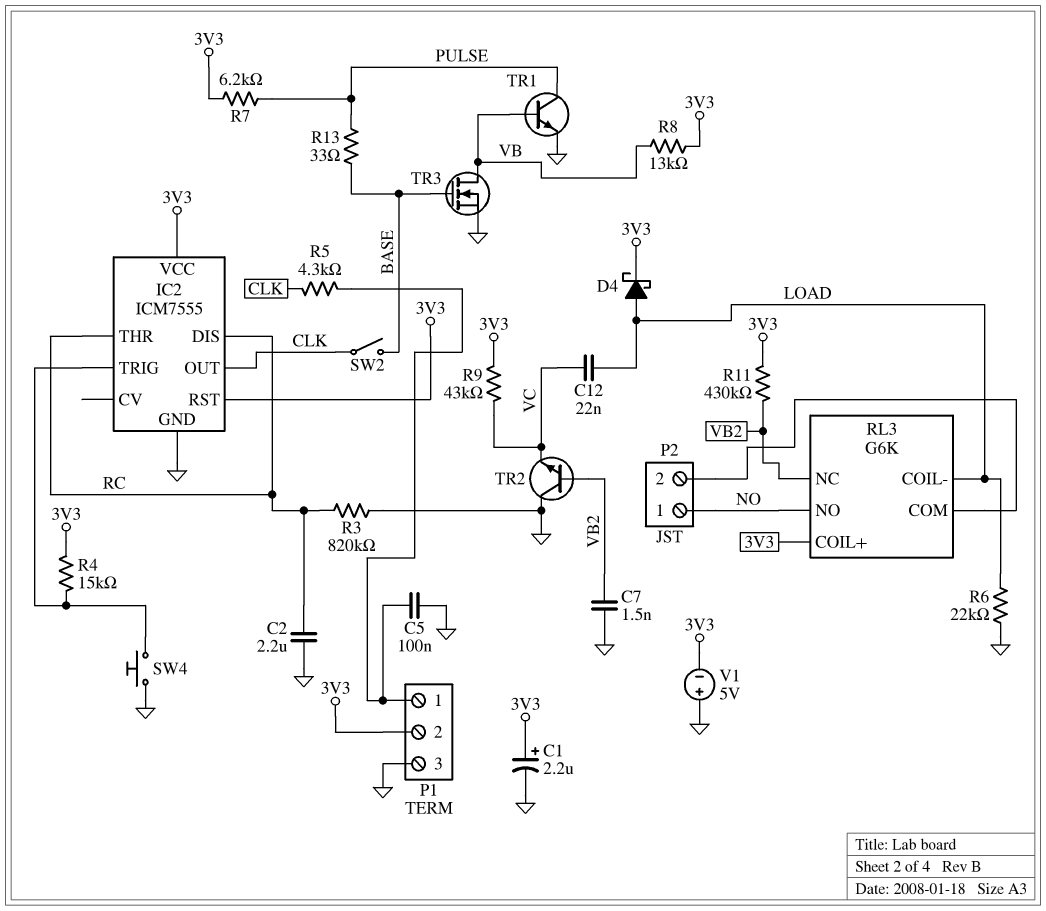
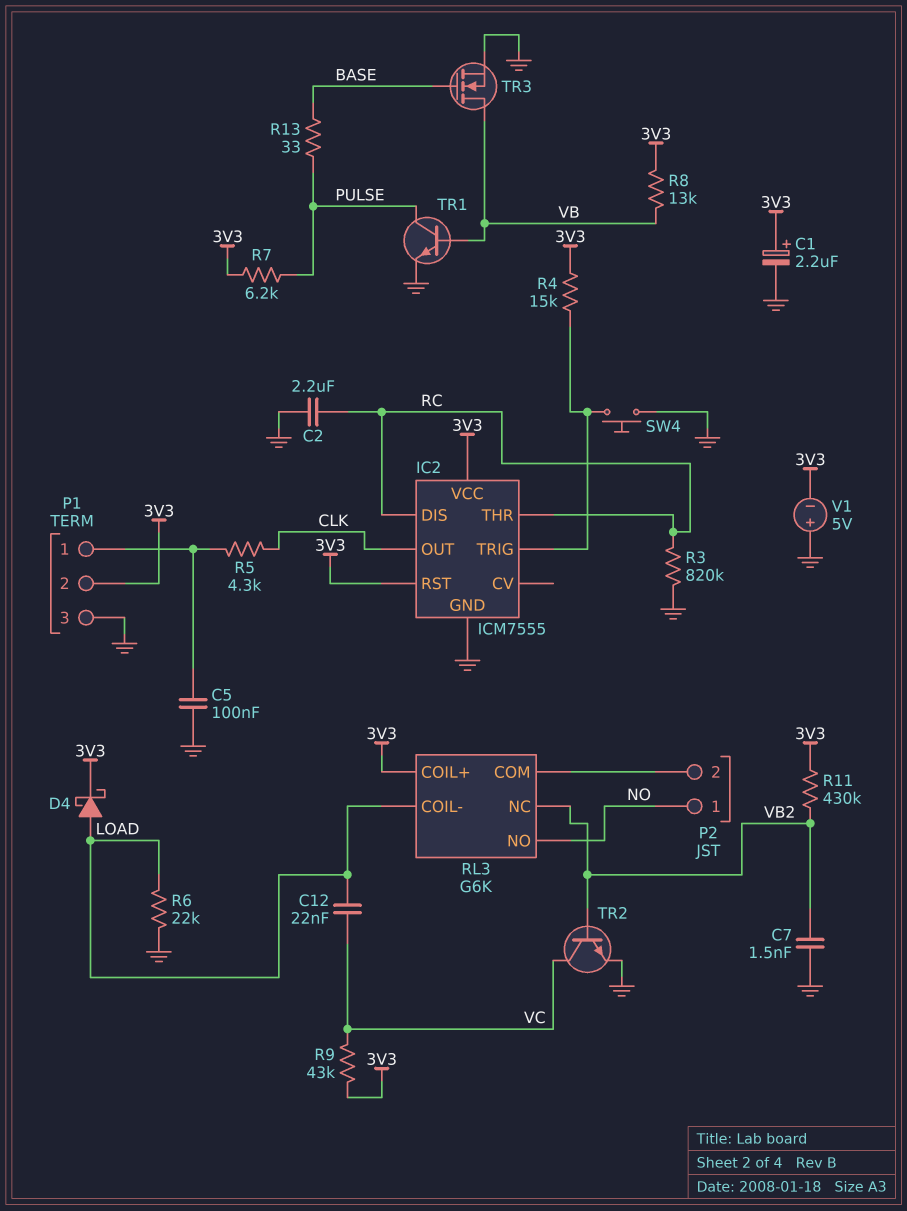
SW2: switch (BASE, CLK) -> none
TR2: NPN (B VB2, C GND, E VC) -> NPN (B VB2, C VC, E GND)

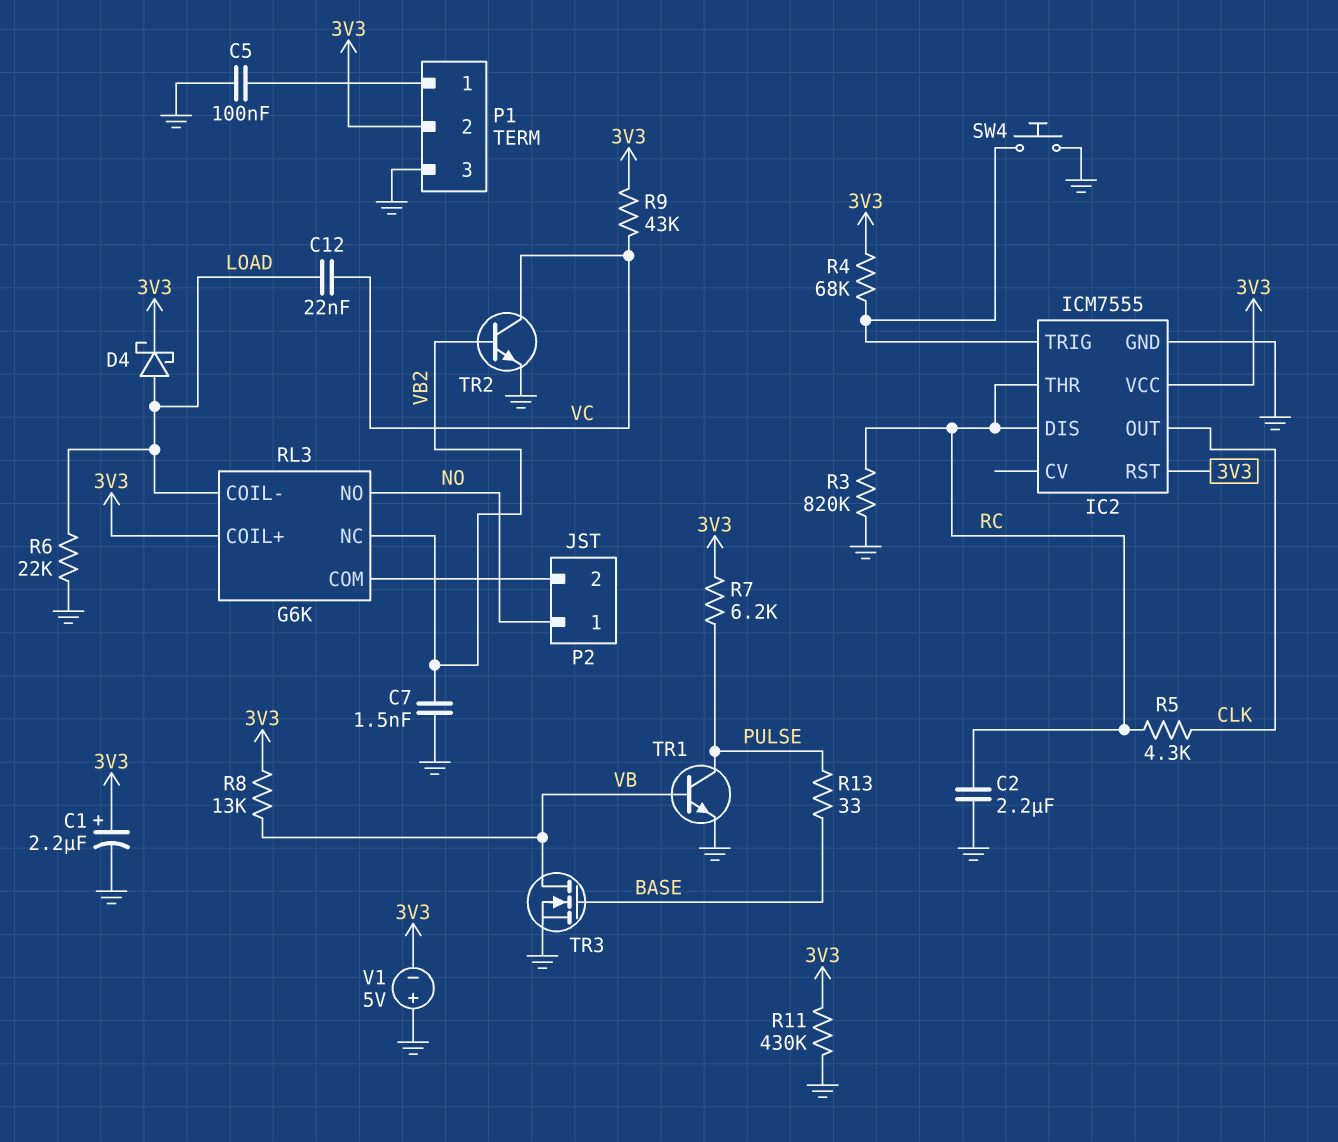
R4: 15k (3V3, IC2/TRIG) -> 68k (3V3, IC2/TRIG)
R5: 4.3k (CLK, P1/1) -> 4.3k (CLK, RC)
R11: 430k (3V3, VB2) -> 430k (3V3, GND)

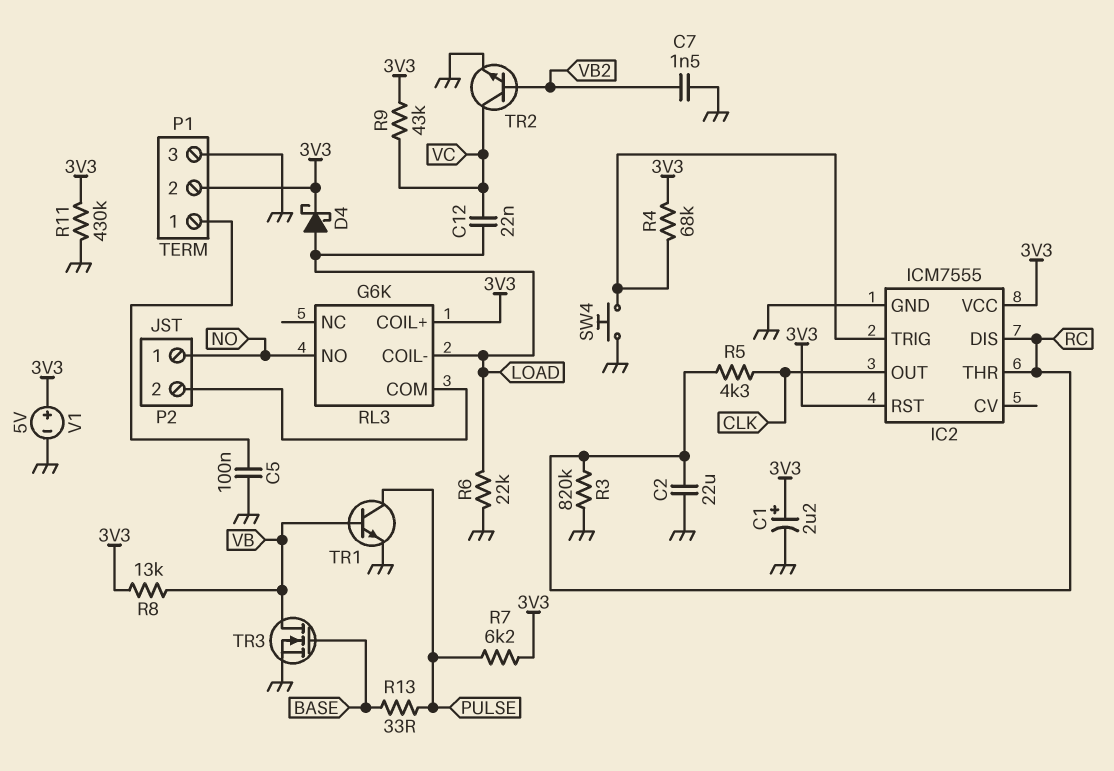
C2: 2.2uF (GND, RC) -> 22uF (GND, RC)
RL3 pin NC: VB2 -> none
V1: 5V (plus GND, minus 3V3) -> 5V (plus 3V3, minus GND)

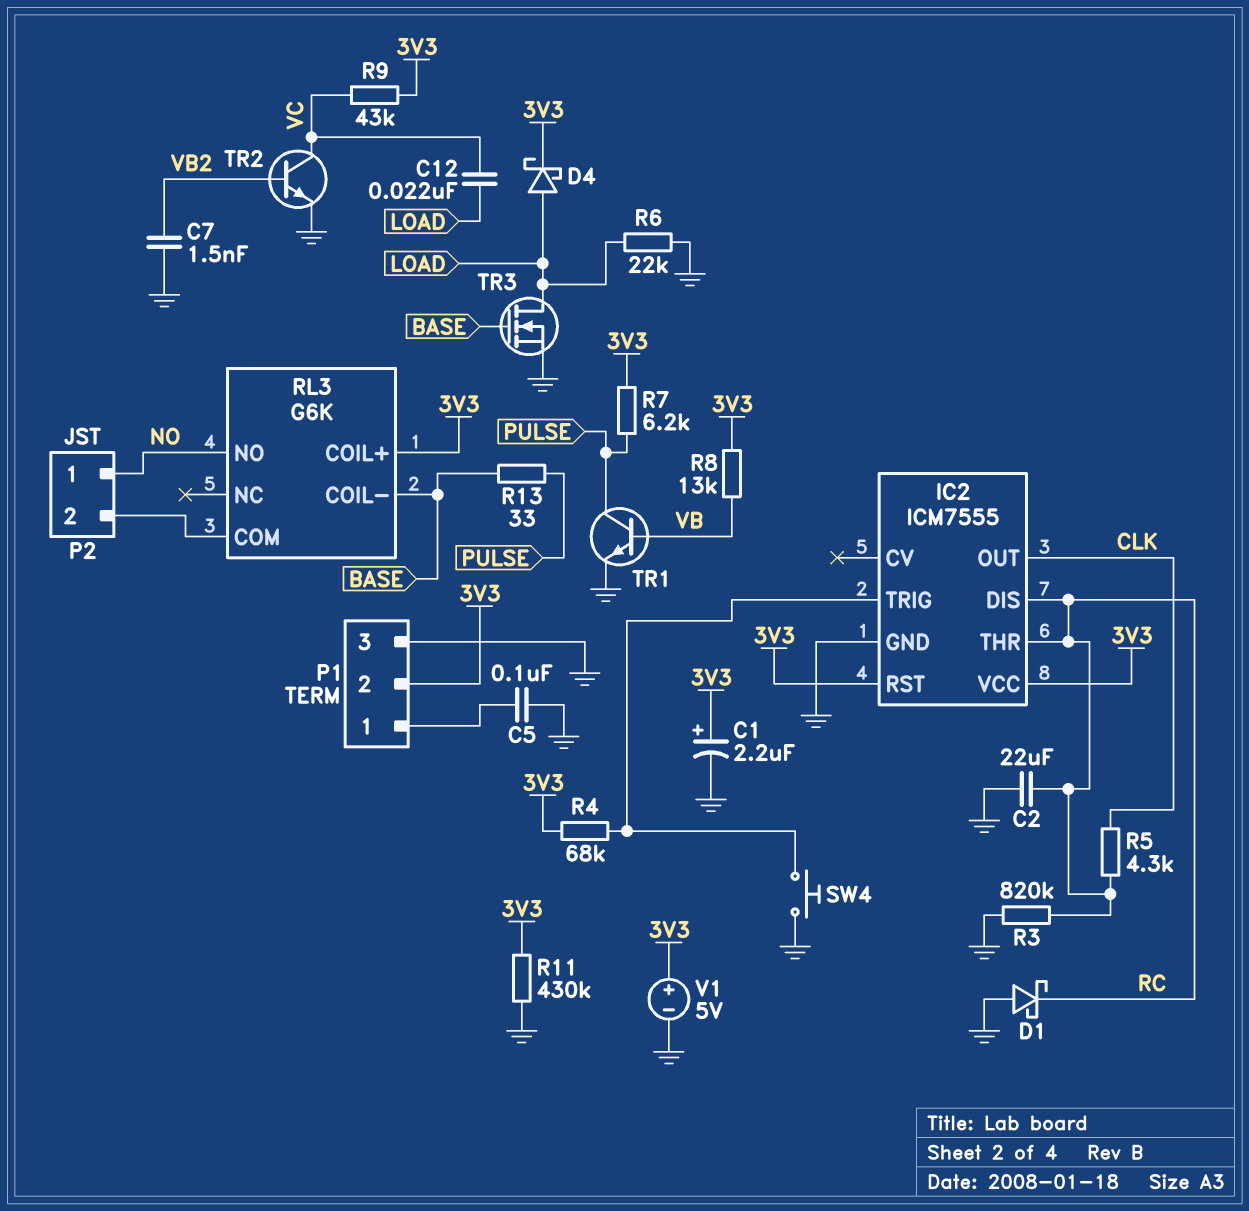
D1: none -> schottky (A GND, K RC)
RL3 pin COIL-: LOAD -> BASE
TR3: NMOS (G BASE, D VB, S GND) -> NMOS (G BASE, D LOAD, S GND)

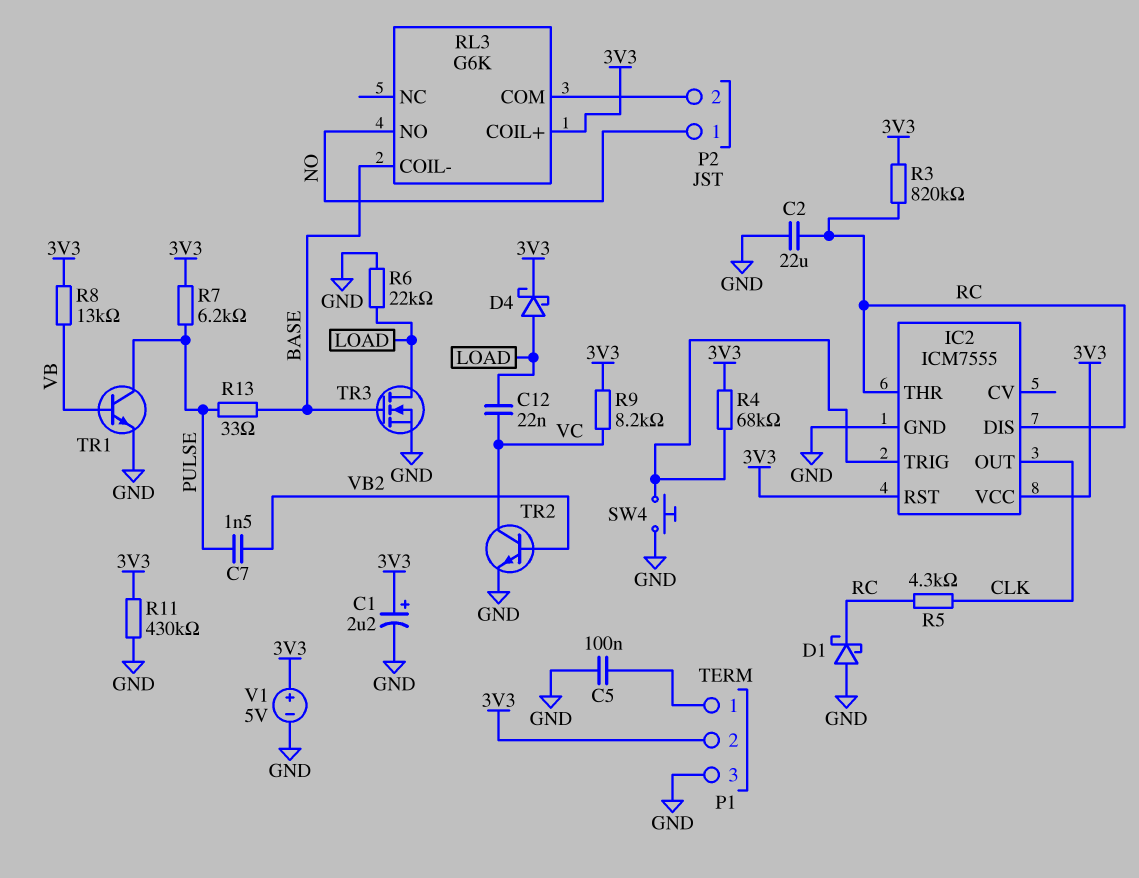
C7: 1.5nF (GND, VB2) -> 1.5nF (PULSE, VB2)
R3: 820k (GND, RC) -> 820k (3V3, RC)
R9: 43k (3V3, VC) -> 8.2k (3V3, VC)

